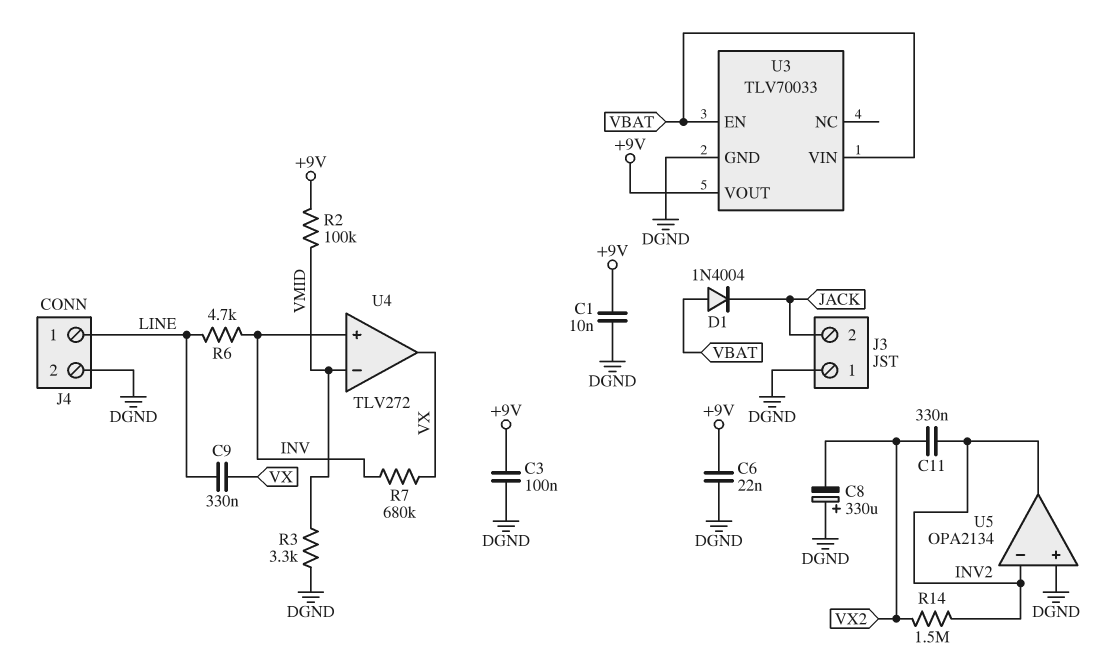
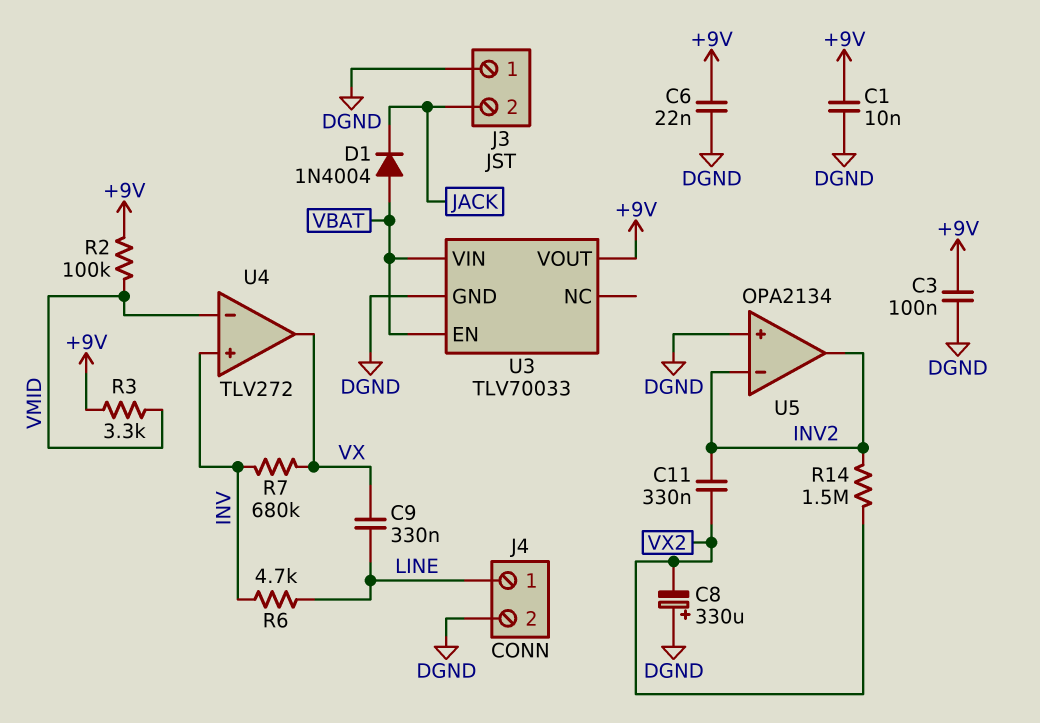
R3: 3.3k (DGND, VMID) -> 3.3k (+9V, VMID)

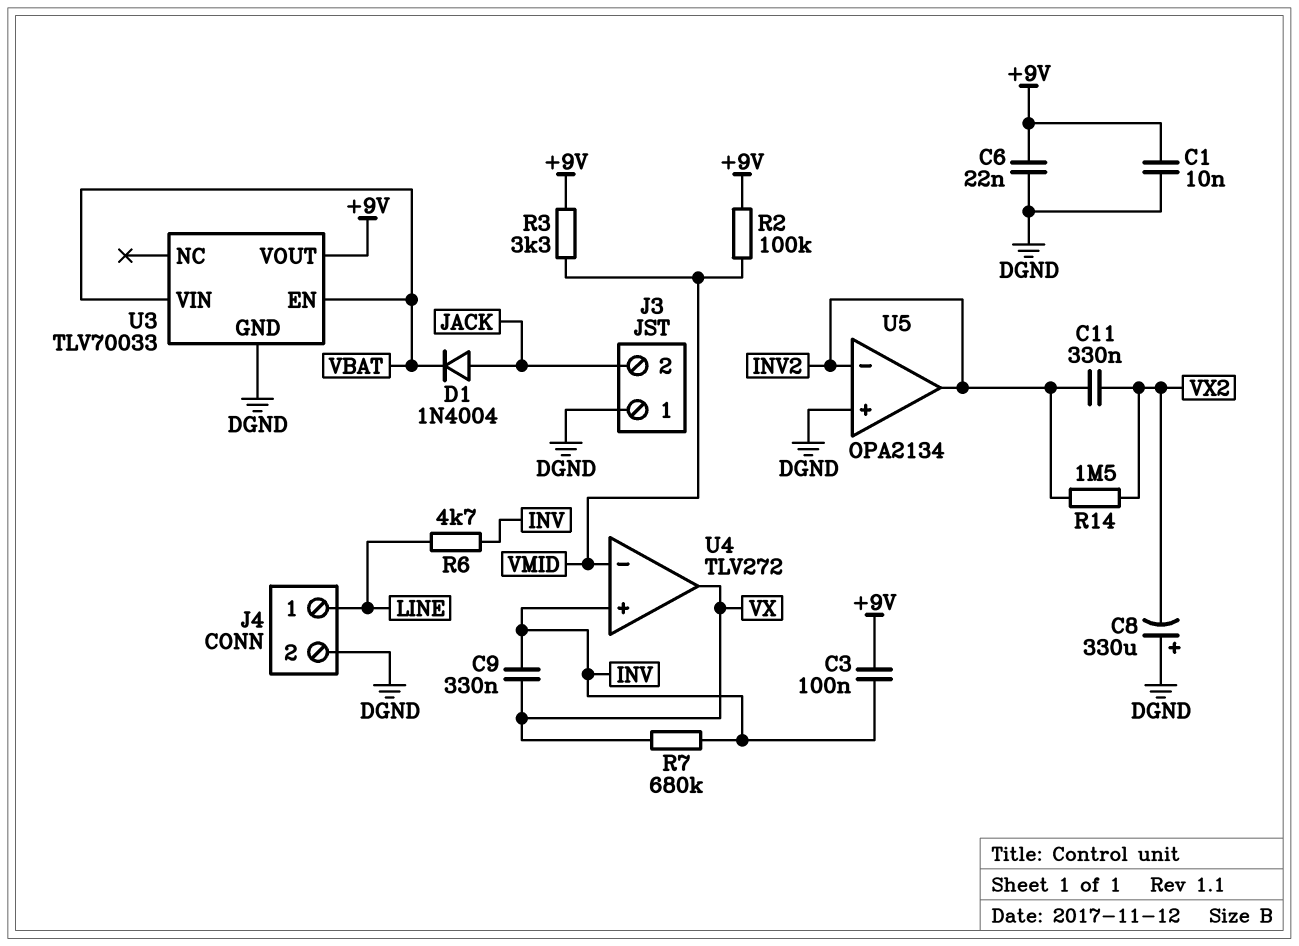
C3: 100nF (+9V, DGND) -> 100nF (+9V, INV)
C9: 330nF (LINE, VX) -> 330nF (INV, VX)
D1: diode 1N4004 (A VBAT, K JACK) -> diode 1N4004 (A JACK, K VBAT)

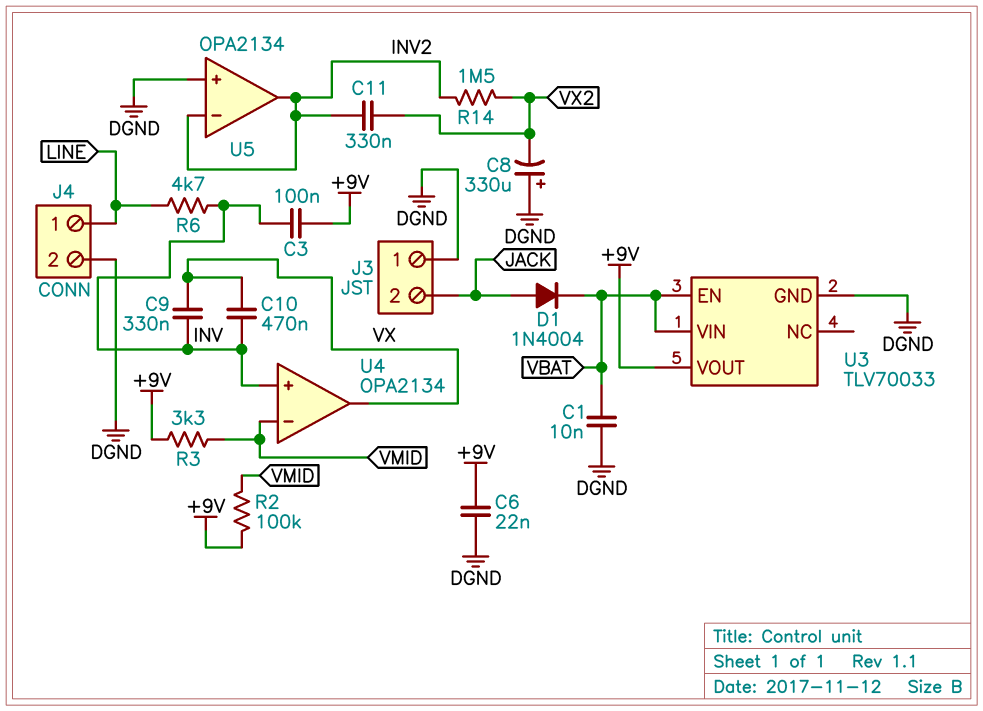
C1: 10nF (+9V, DGND) -> 10nF (DGND, VBAT)
C10: none -> 470nF (INV, VX)
R7: 680k (INV, VX) -> none
U4: TLV272 -> OPA2134

